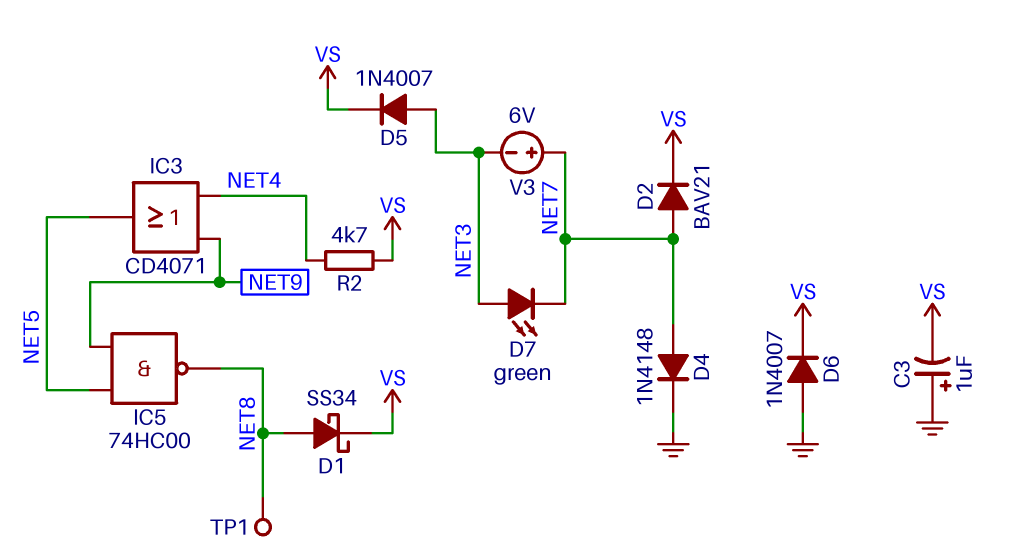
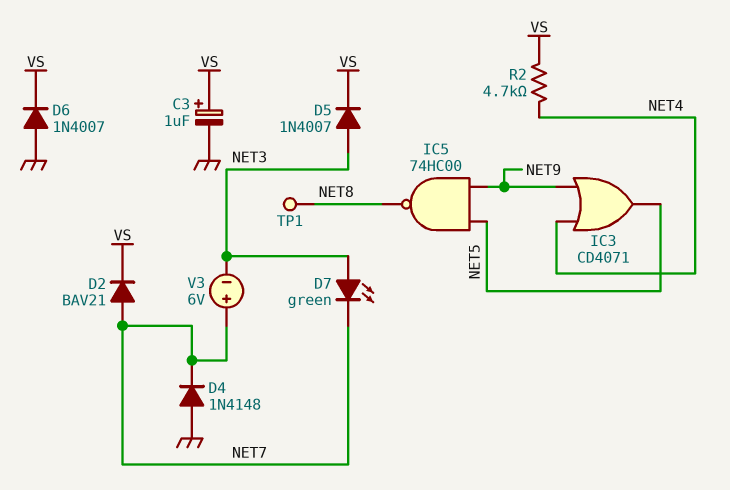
C3: 1uF (plus GND, minus VS) -> 1uF (plus VS, minus GND)
D1: schottky SS34 (A NET8, K VS) -> none
D4: diode 1N4148 (A NET7, K GND) -> diode 1N4148 (A GND, K NET7)

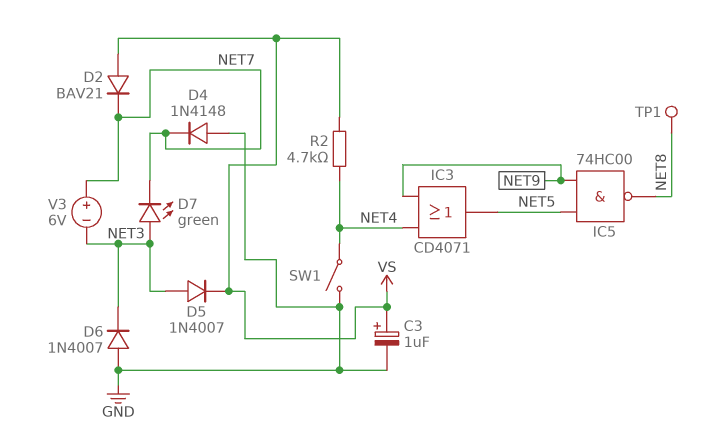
D2: diode BAV21 (A NET7, K VS) -> diode BAV21 (A VS, K NET7)
D6: diode 1N4007 (A GND, K VS) -> diode 1N4007 (A GND, K NET3)
SW1: none -> switch (GND, NET4)

